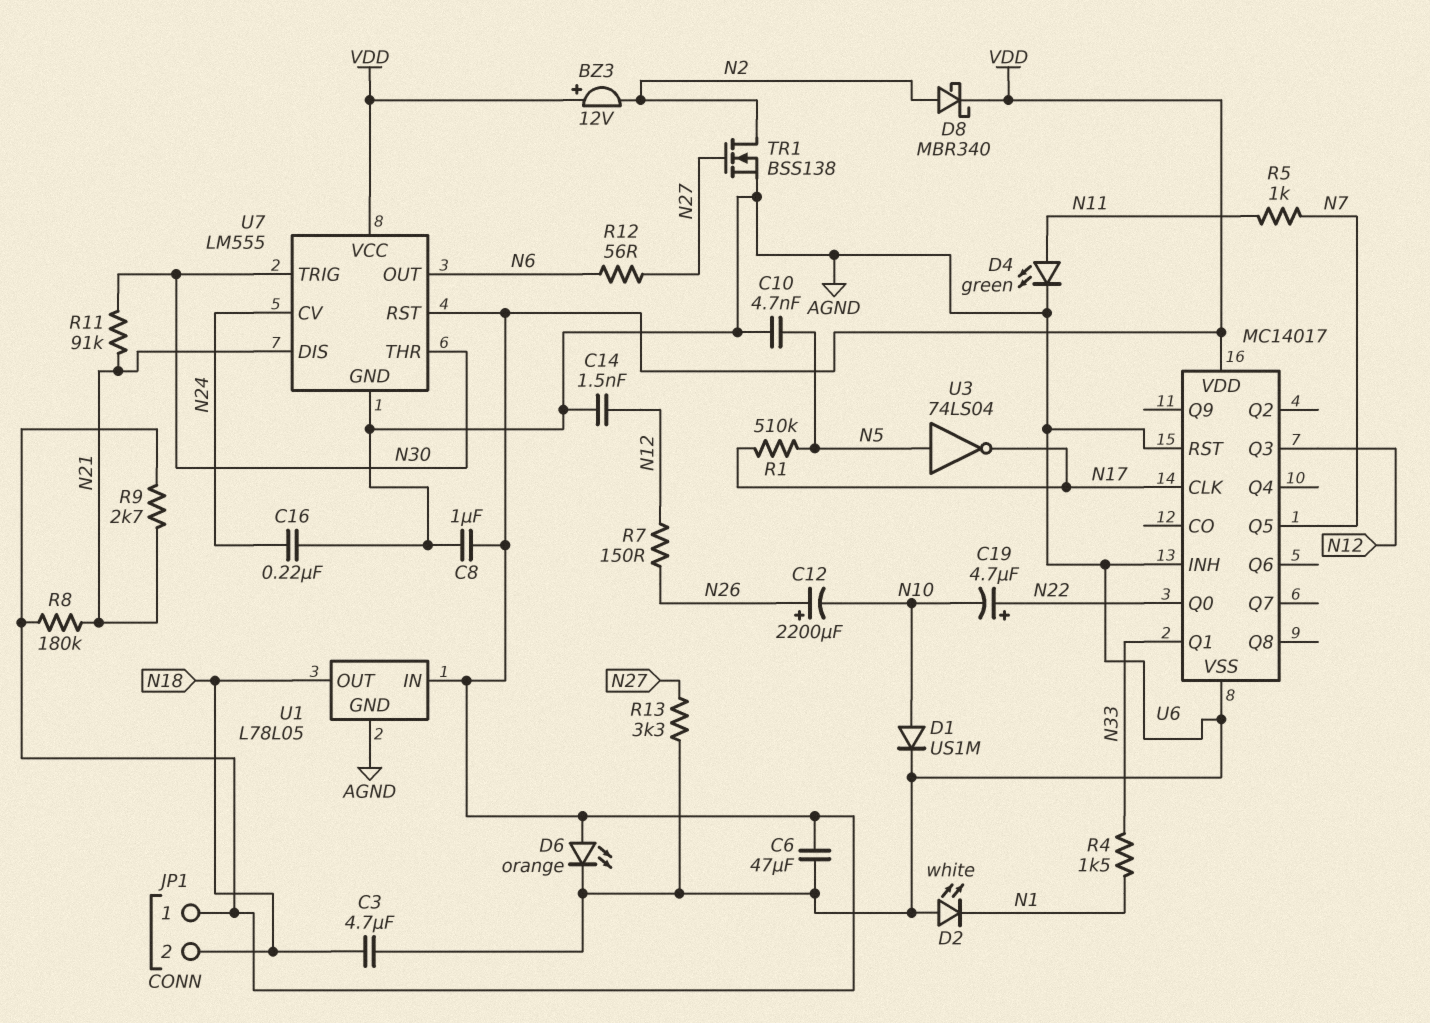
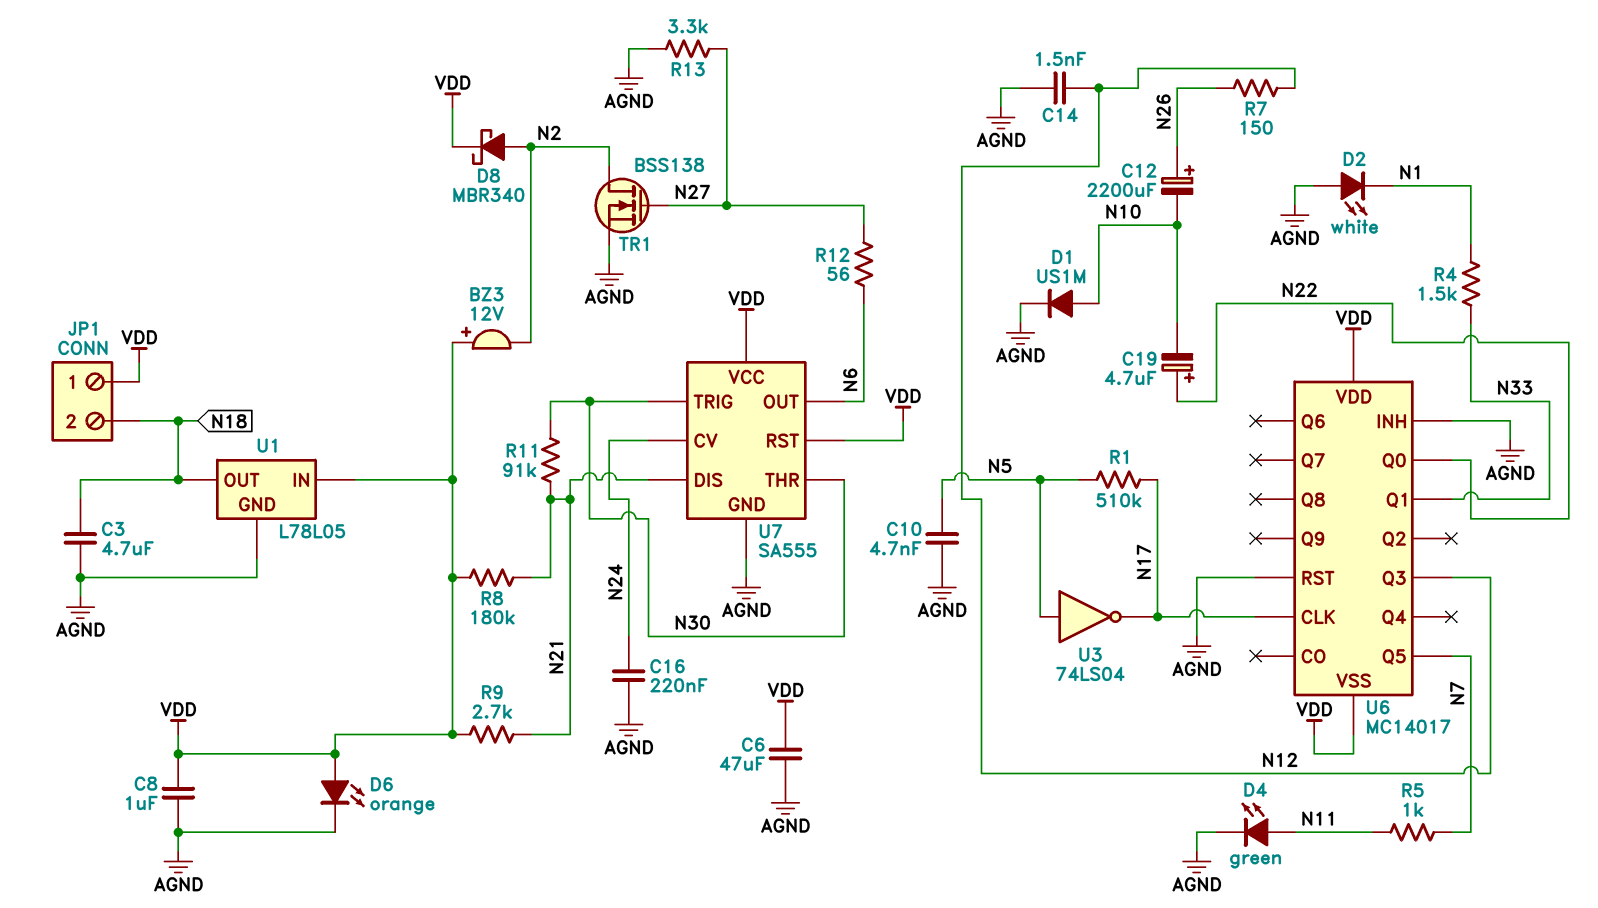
U6 pin VSS: AGND -> VDD
U7: LM555 -> SA555

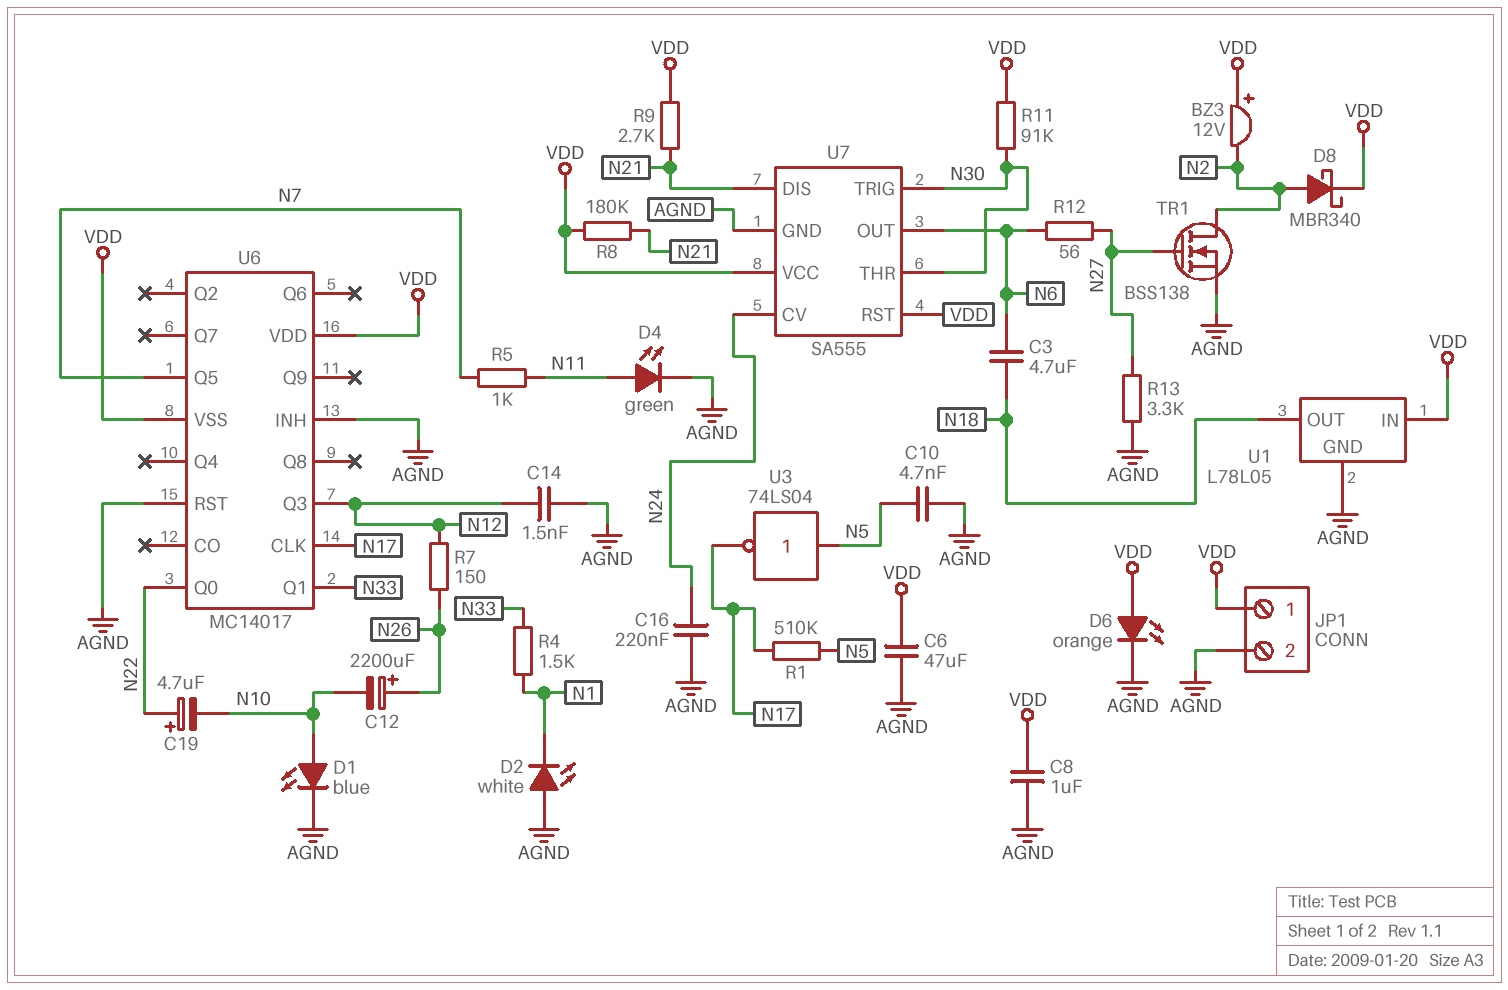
C3: 4.7uF (AGND, N18) -> 4.7uF (N6, N18)
D1: diode US1M (A N10, K AGND) -> LED blue (A N10, K AGND)
JP1 pin 2: N18 -> AGND
R11: 91k (N21, N30) -> 91k (N30, VDD)

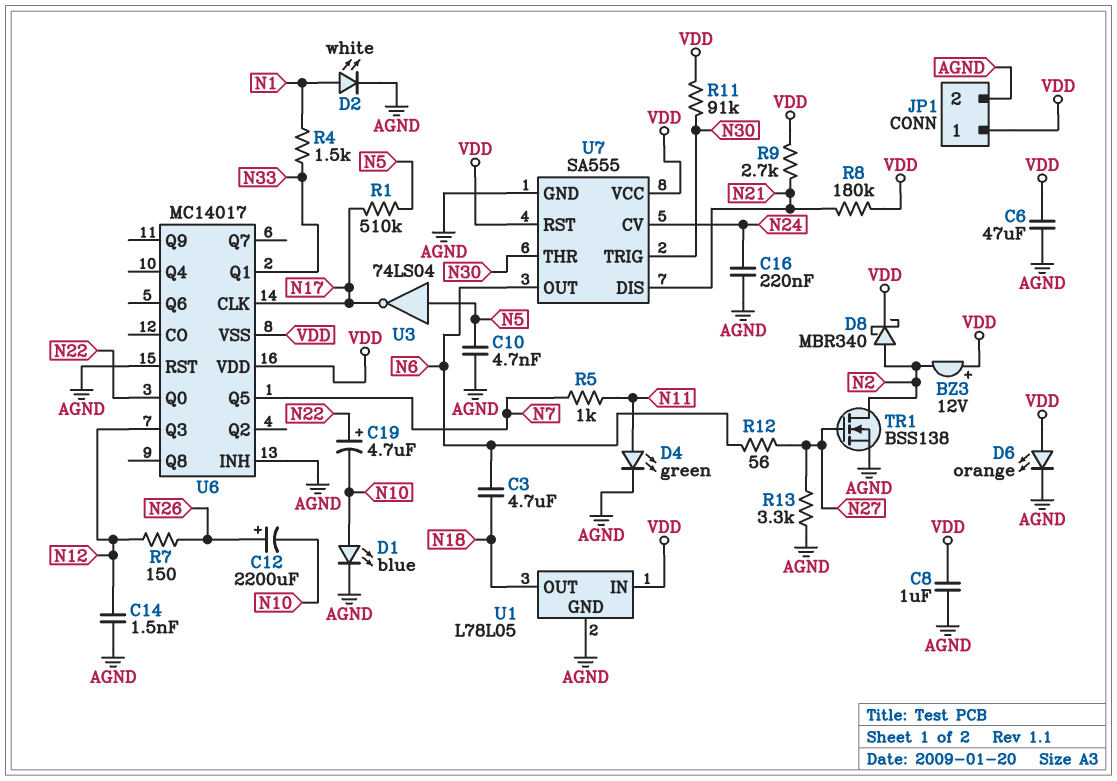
D2: LED white (A AGND, K N1) -> LED white (A N1, K AGND)

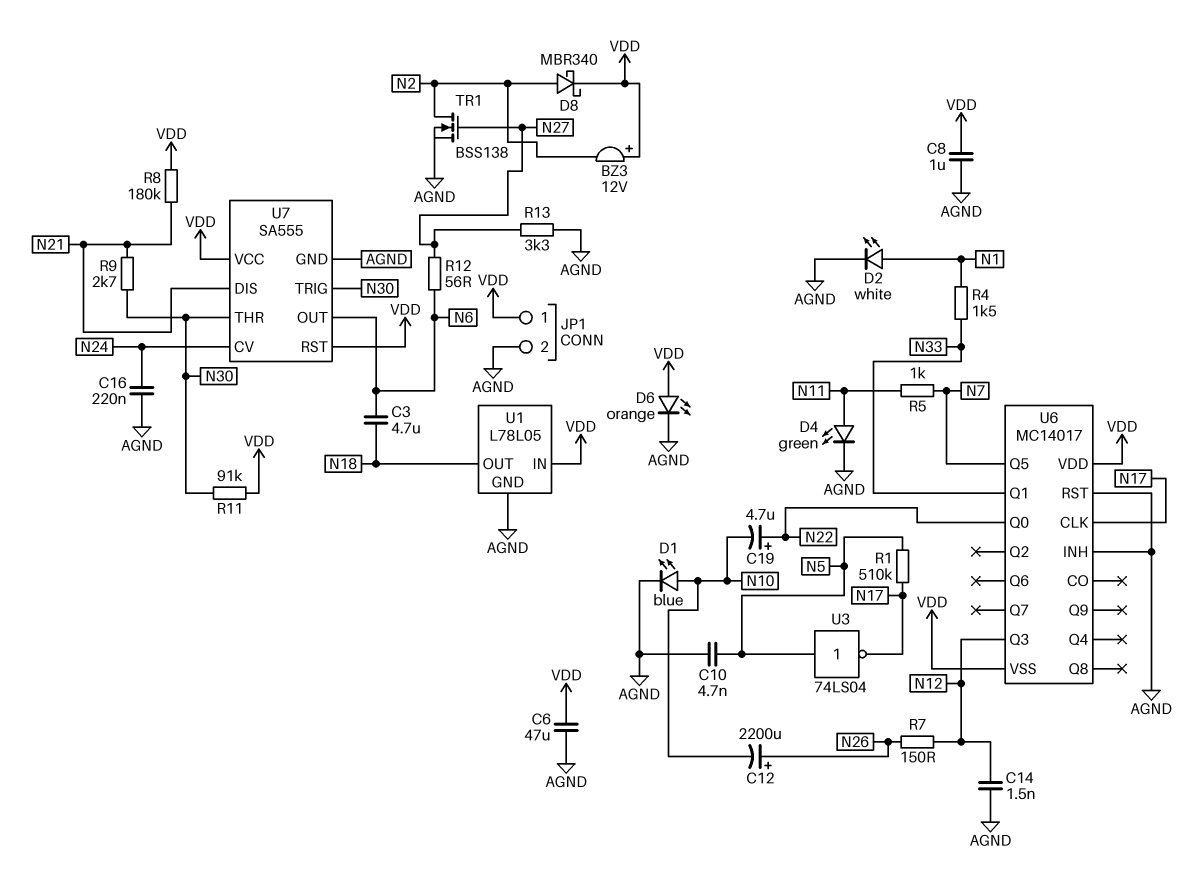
R9: 2.7k (N21, VDD) -> 2.7k (N21, N30)

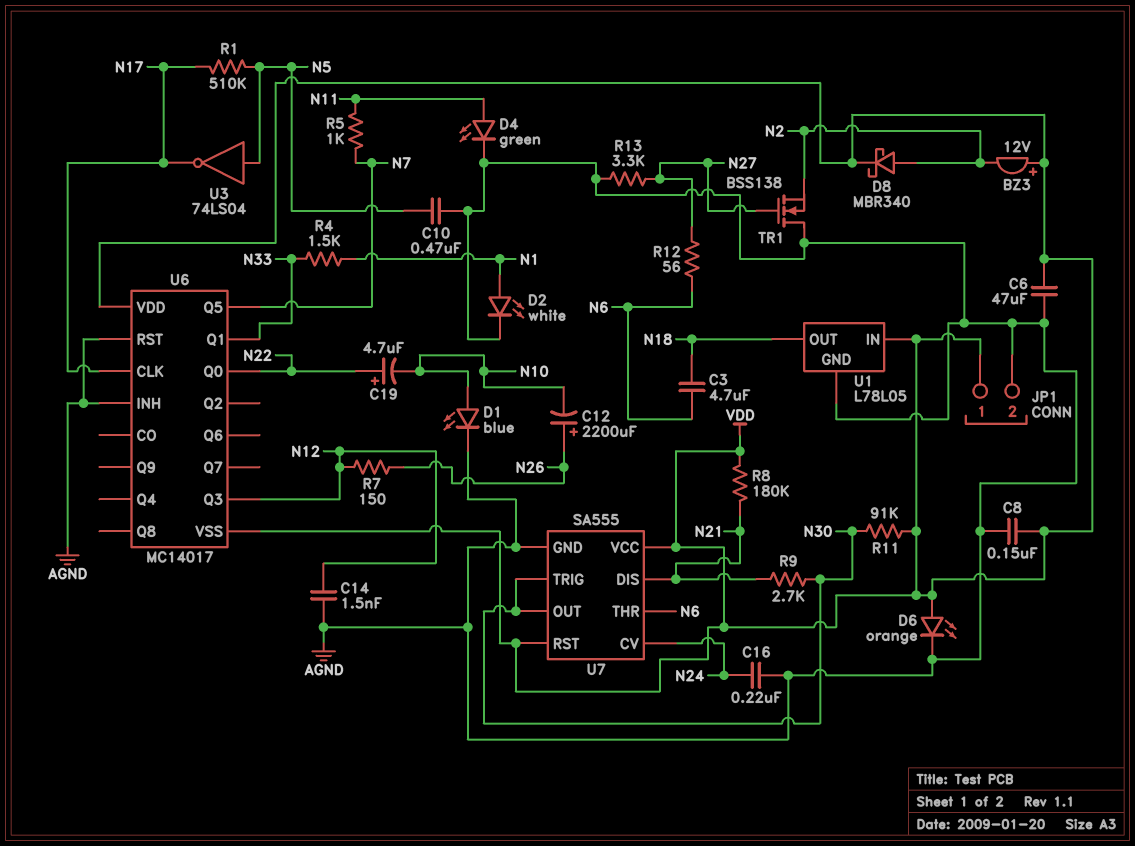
C8: 1uF (AGND, VDD) -> 150nF (AGND, VDD)
C10: 4.7nF (AGND, N5) -> 470nF (AGND, N5)
TR1: NMOS BSS138 (G N27, D N2, S AGND) -> NMOS BSS138 (G N27, D AGND, S N2)
U7 pin OUT: N6 -> N30
U7 pin THR: N30 -> N6

